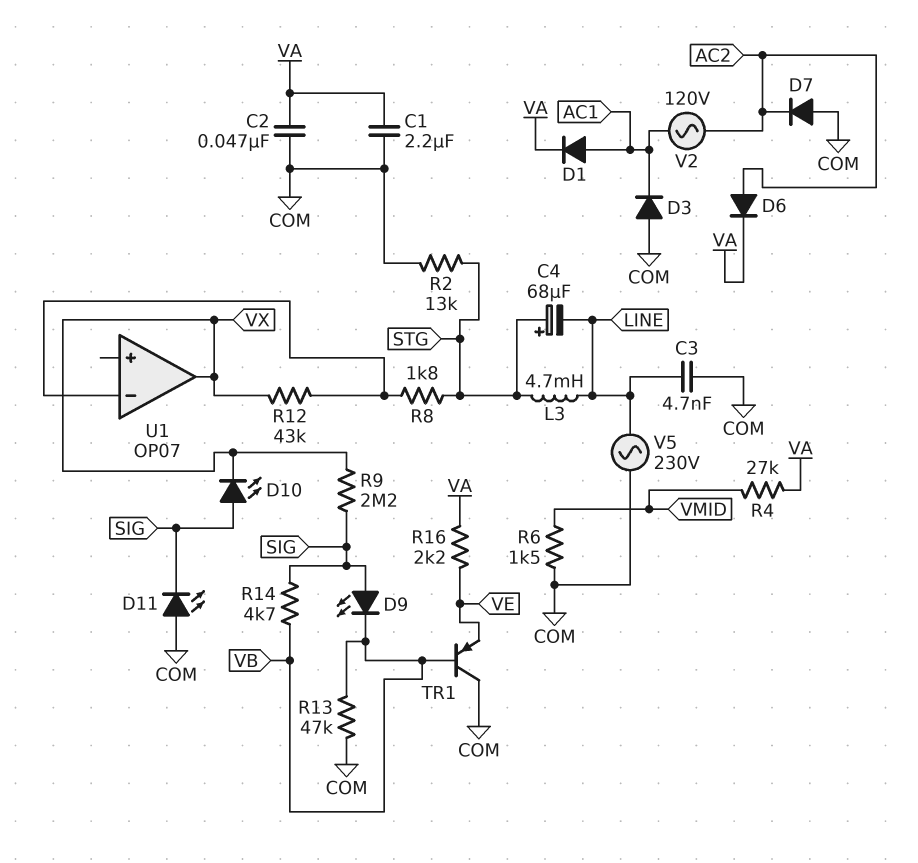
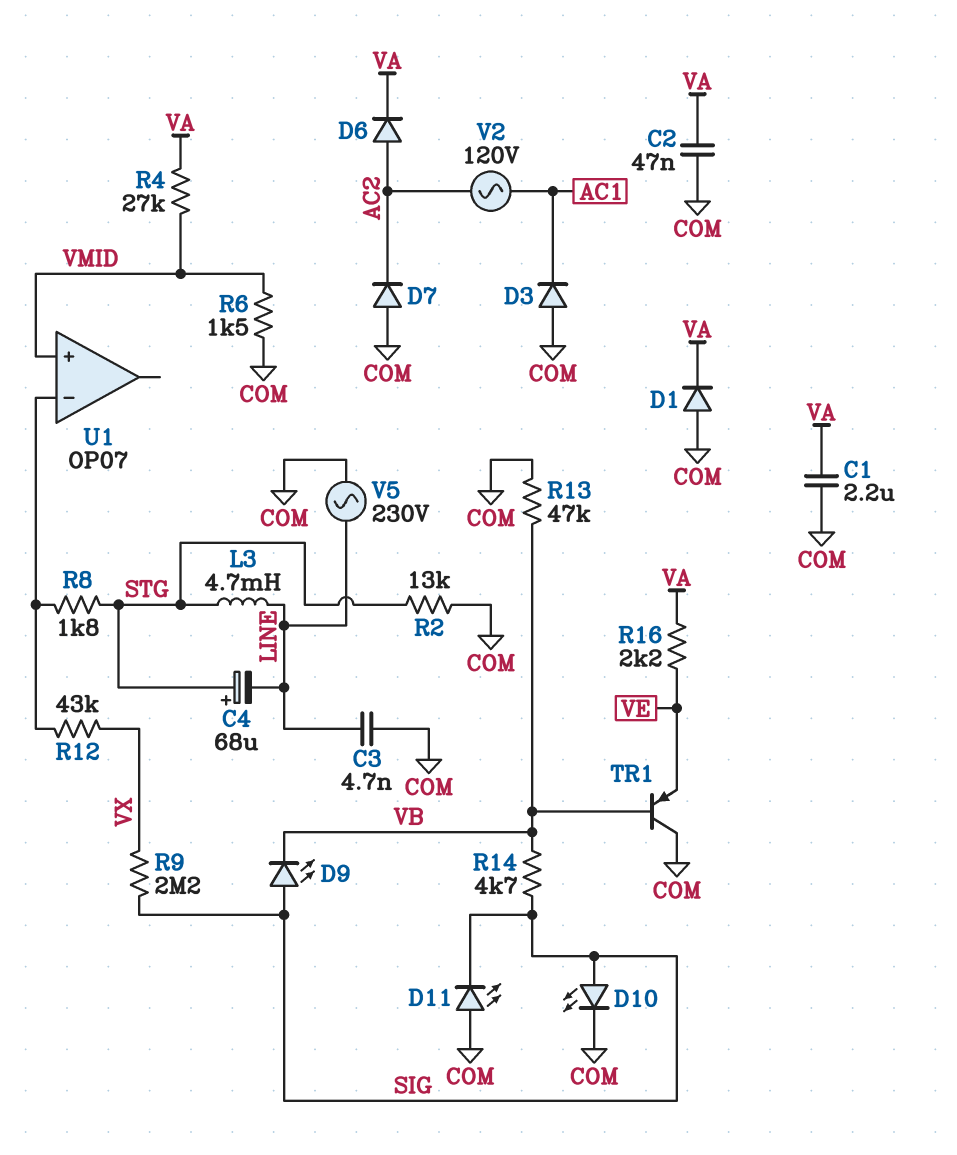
D1: diode (A AC1, K VA) -> diode (A COM, K VA)
D10: LED (A SIG, K VX) -> LED (A SIG, K COM)
U1 pin in+: none -> VMID
U1 pin out: VX -> none

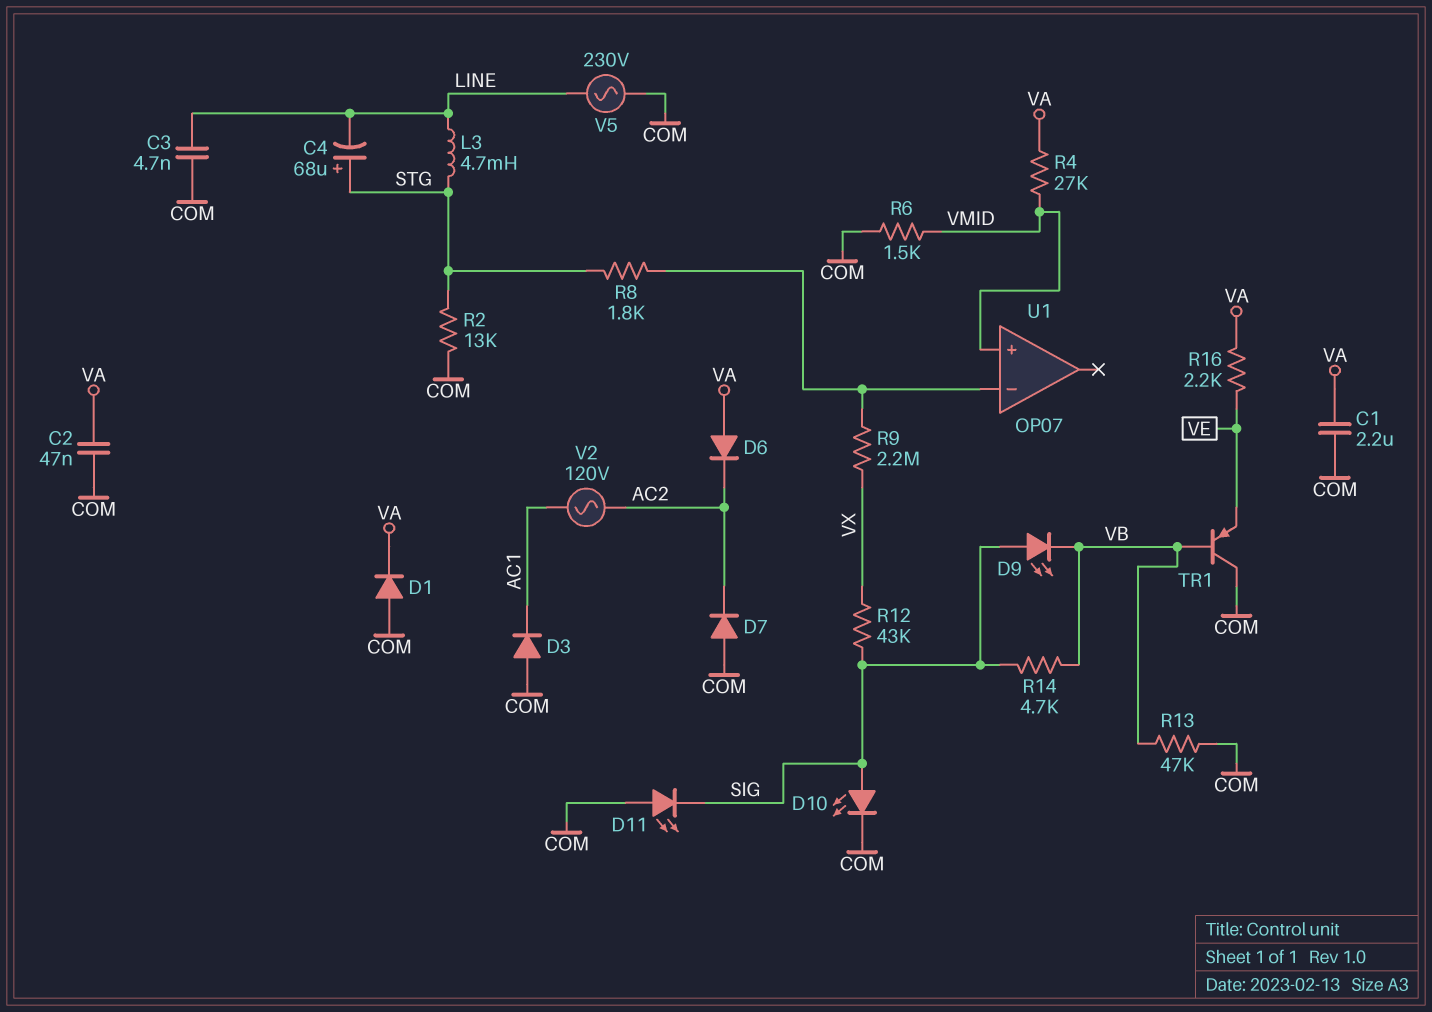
D6: diode (A AC2, K VA) -> diode (A VA, K AC2)
R9: 2.2M (SIG, VX) -> 2.2M (U1/in-, VX)
R12: 43k (U1/in-, VX) -> 43k (SIG, VX)

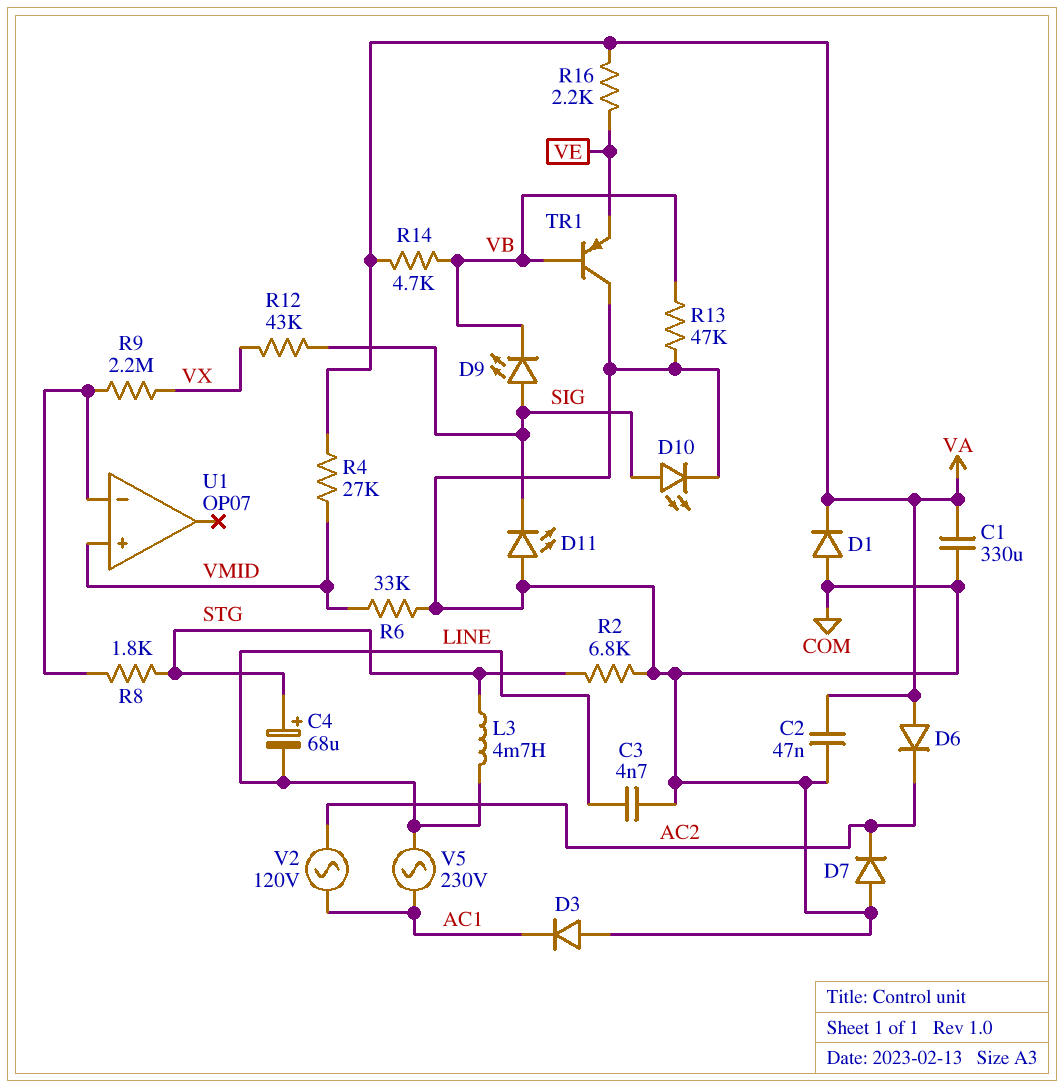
C1: 2.2uF (COM, VA) -> 330uF (COM, VA)
R2: 13k (COM, STG) -> 6.8k (COM, STG)
R6: 1.5k (COM, VMID) -> 33k (COM, VMID)
R14: 4.7k (SIG, VB) -> 4.7k (VA, VB)
V5: AC 230V (COM, LINE) -> AC 230V (AC1, LINE)

